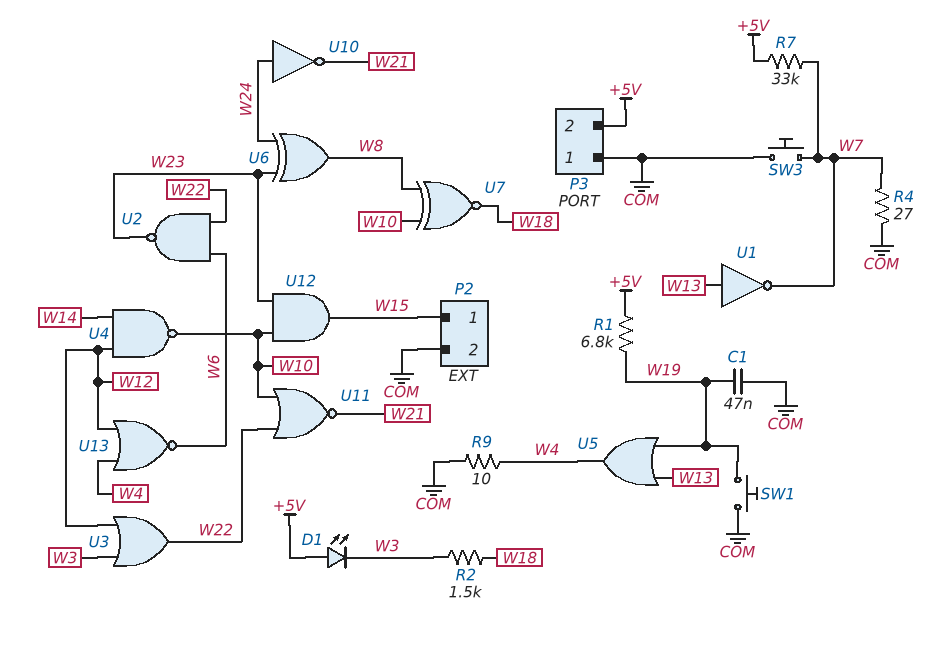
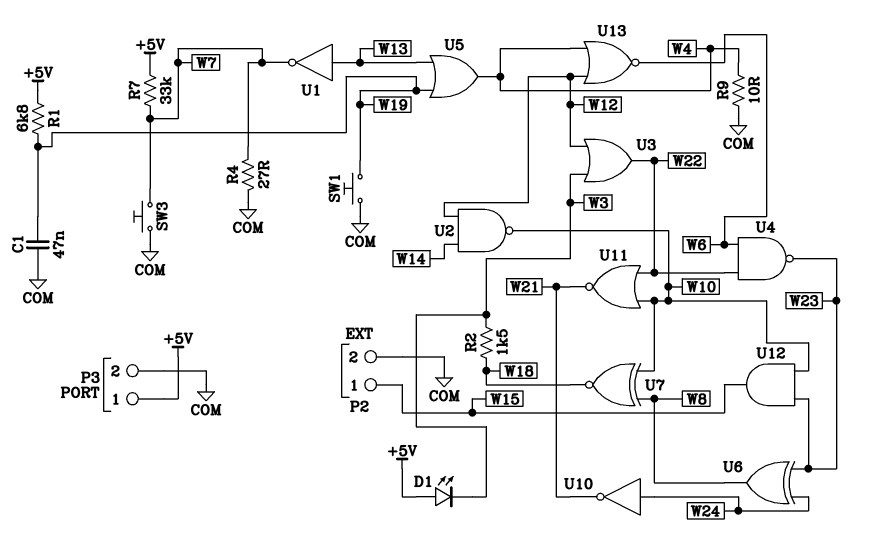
P3 pin 1: COM -> +5V
P3 pin 2: +5V -> COM
U2: NAND (in W6, in W22, out W23) -> NAND (in W12, in W14, out W10)
U4: NAND (in W12, in W14, out W10) -> NAND (in W6, in W22, out W23)

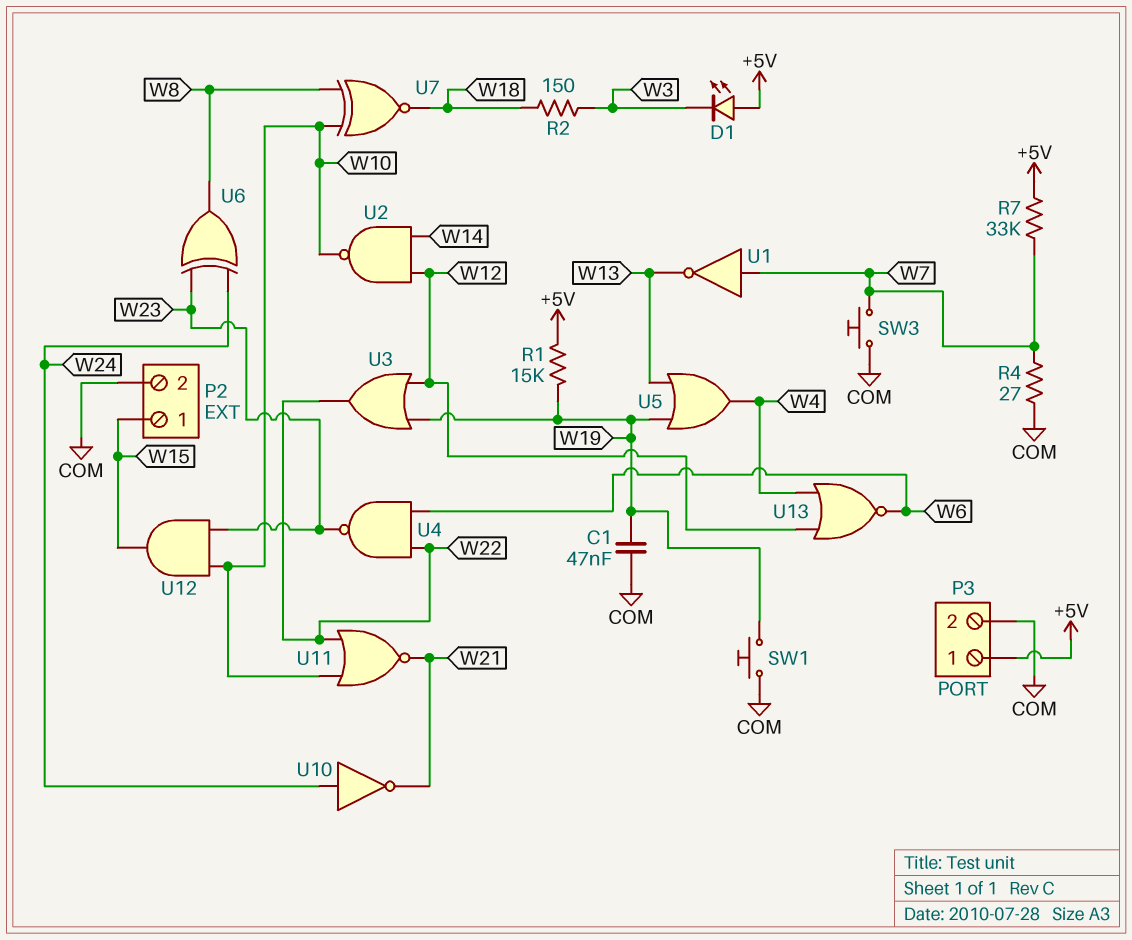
R1: 6.8k (+5V, W19) -> 15k (+5V, W19)
R2: 1.5k (W3, W18) -> 150 (W3, W18)
R9: 10 (COM, W4) -> none
U1: NOT (in W13, out W7) -> NOT (in W7, out W13)
U3: OR (in W3, in W12, out W22) -> OR (in W12, in W19, out W22)

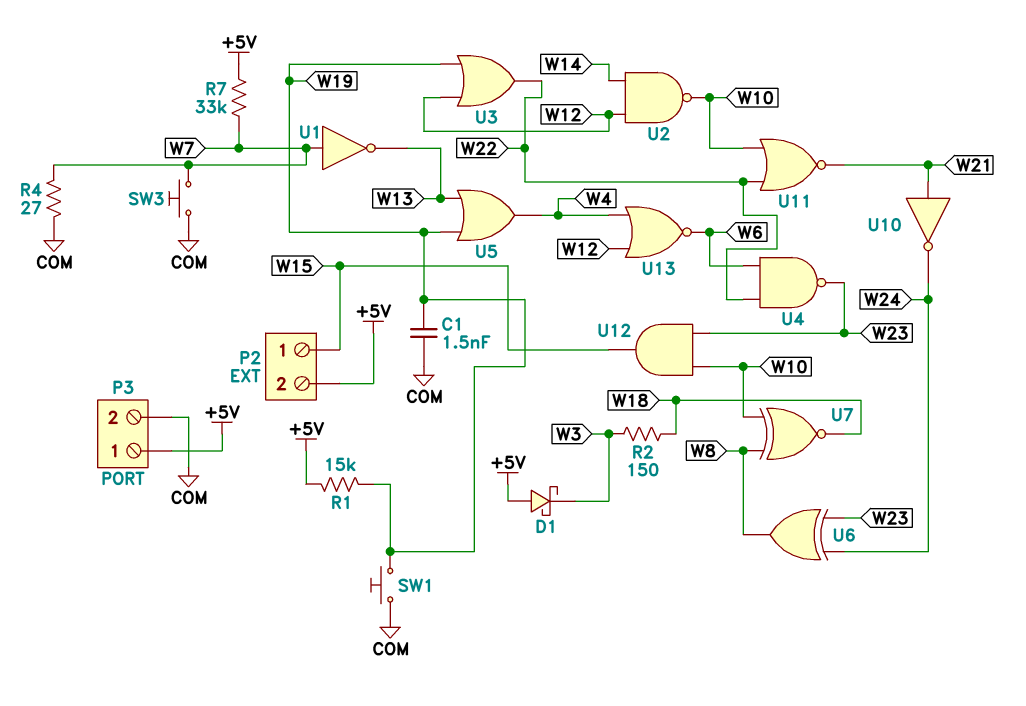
C1: 47nF (COM, W19) -> 1.5nF (COM, W19)
D1: LED (A +5V, K W3) -> schottky (A +5V, K W3)
P2 pin 2: COM -> +5V
U10: NOT (in W24, out W21) -> NOT (in W21, out W24)

